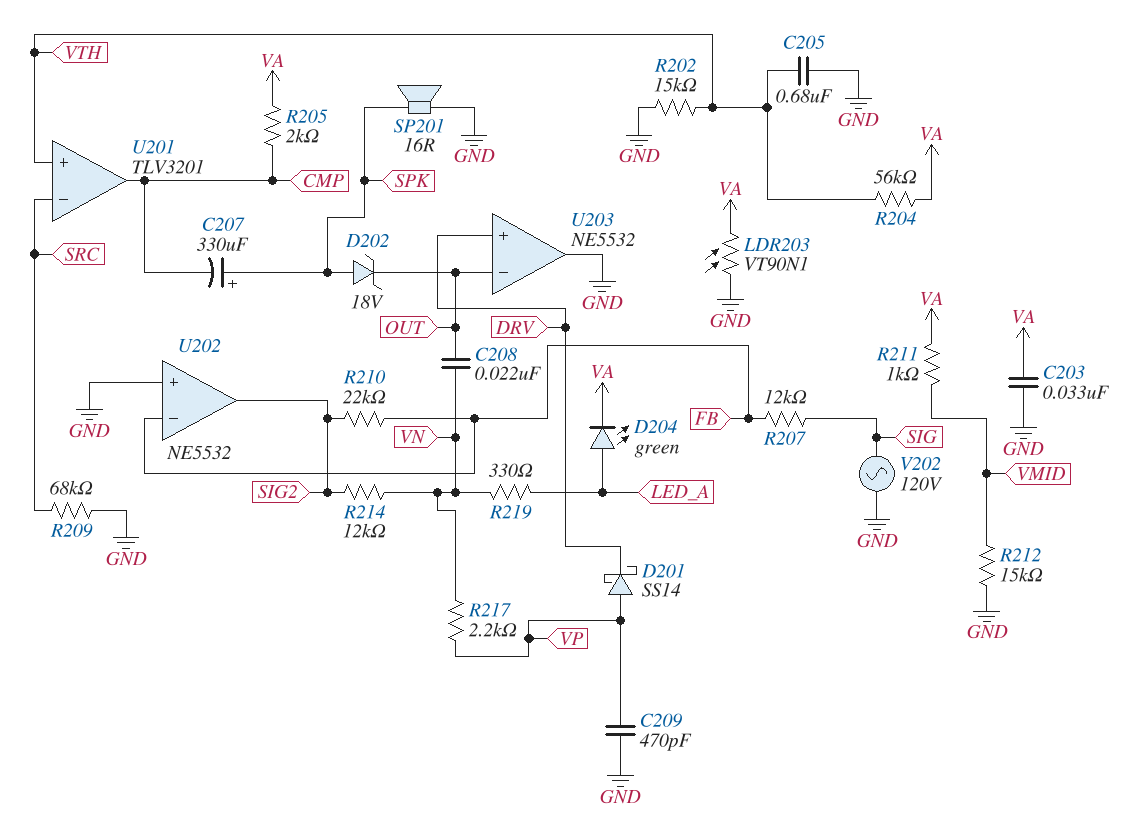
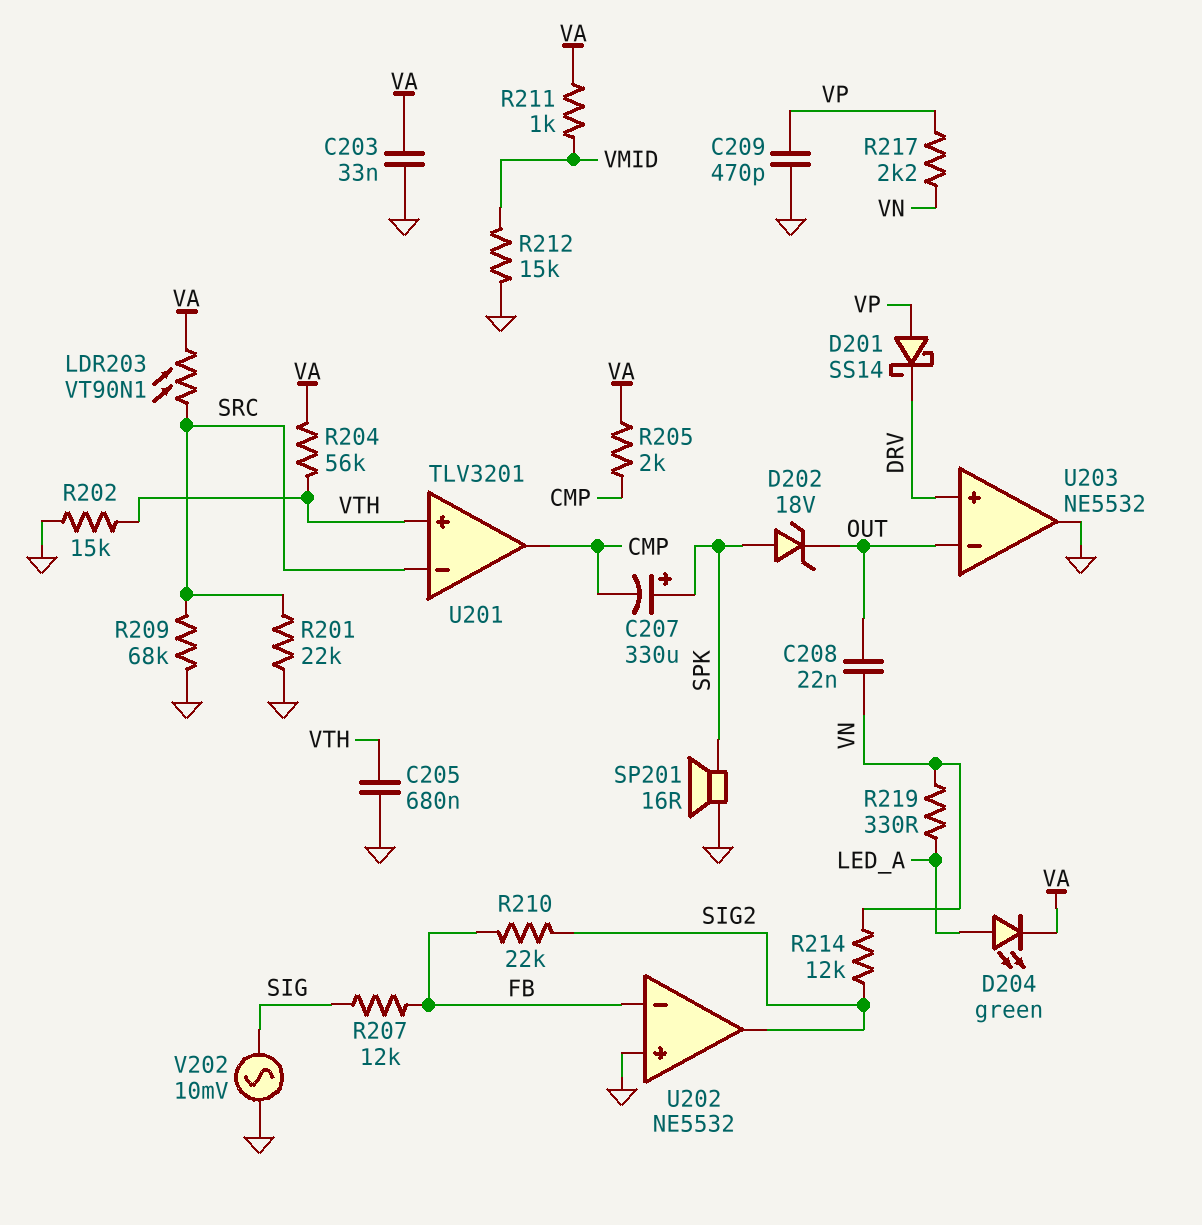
LDR203: VT90N1 (GND, VA) -> VT90N1 (SRC, VA)
R201: none -> 22k (GND, SRC)
V202: AC 120V (GND, SIG) -> AC 10mV (GND, SIG)

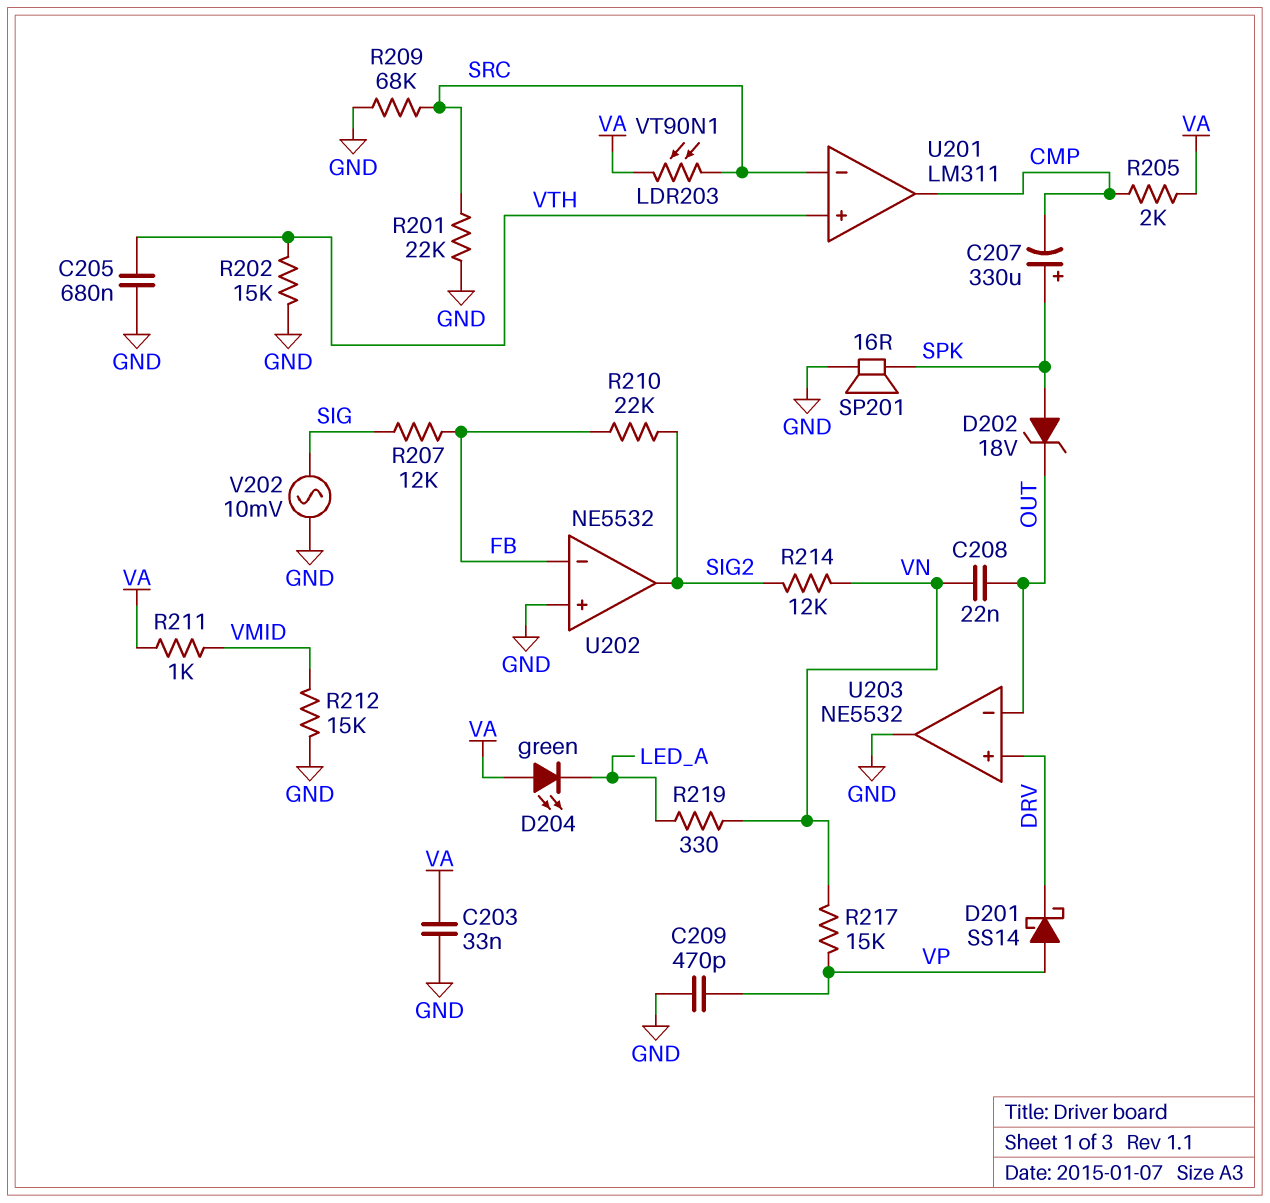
D204: LED green (A LED_A, K VA) -> LED green (A VA, K LED_A)
R204: 56k (VA, VTH) -> none
R217: 2.2k (VN, VP) -> 15k (VN, VP)
U201: TLV3201 -> LM311

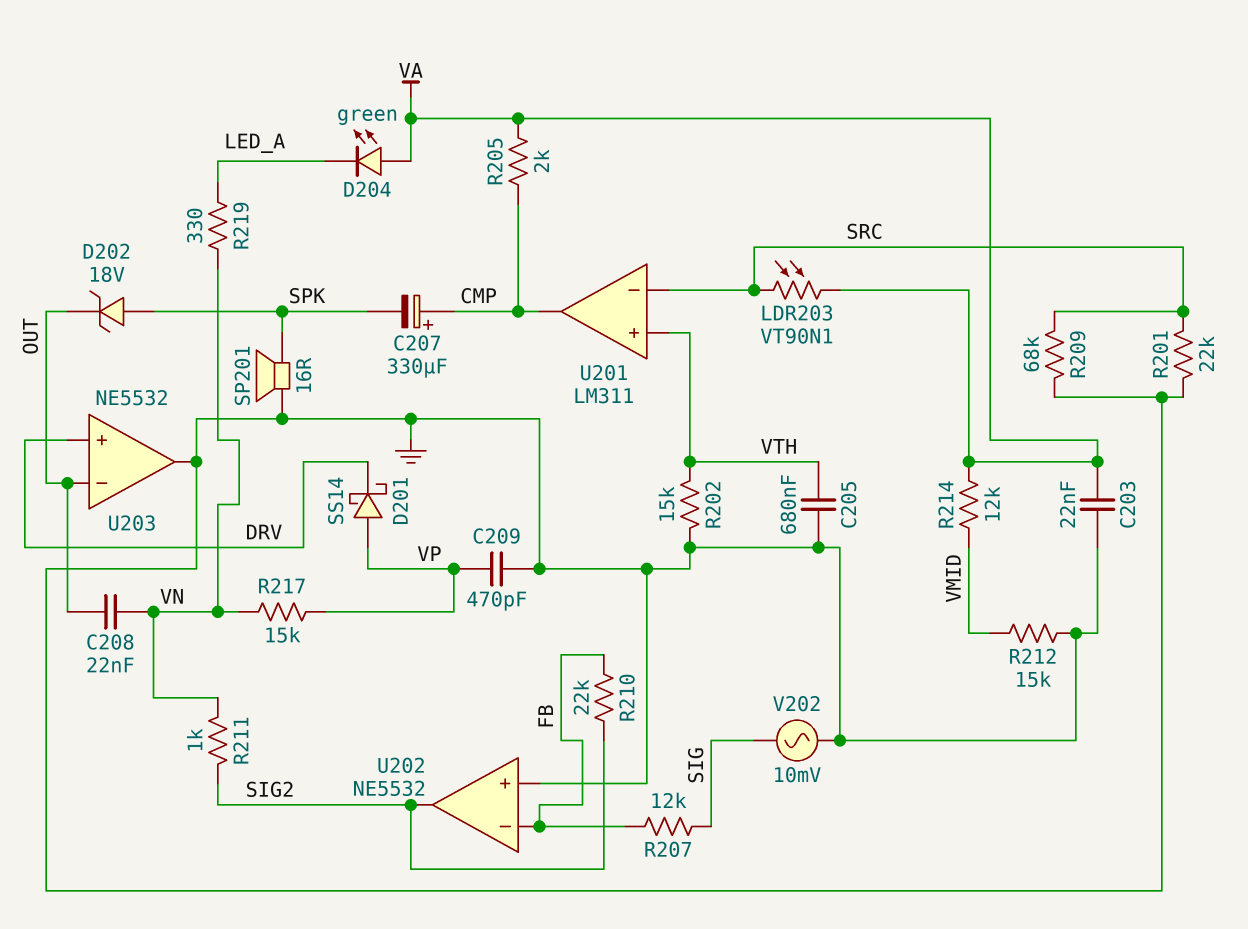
C203: 33nF (GND, VA) -> 22nF (GND, VA)
C207: 330uF (plus SPK, minus CMP) -> 330uF (plus CMP, minus SPK)
R211: 1k (VA, VMID) -> 1k (SIG2, VN)
R214: 12k (SIG2, VN) -> 12k (VA, VMID)

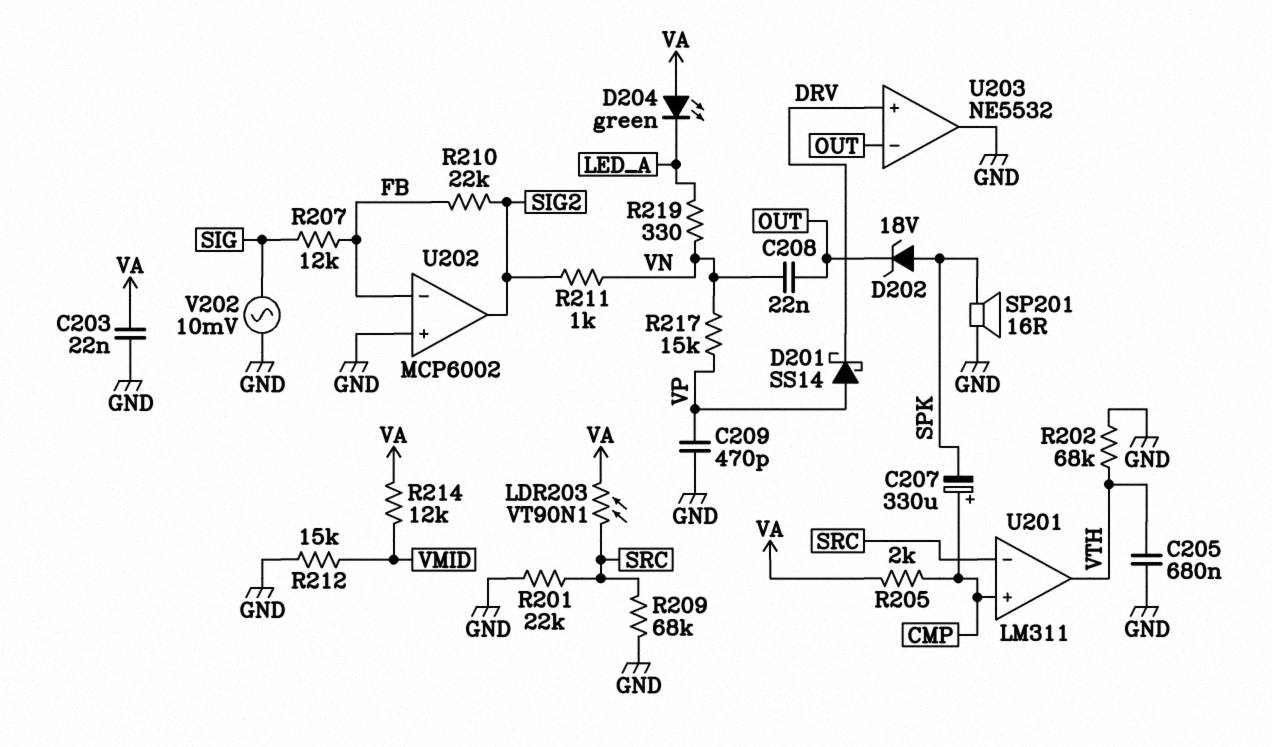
R202: 15k (GND, VTH) -> 68k (GND, VTH)
U201 pin in+: VTH -> CMP
U201 pin out: CMP -> VTH
U202: NE5532 -> MCP6002

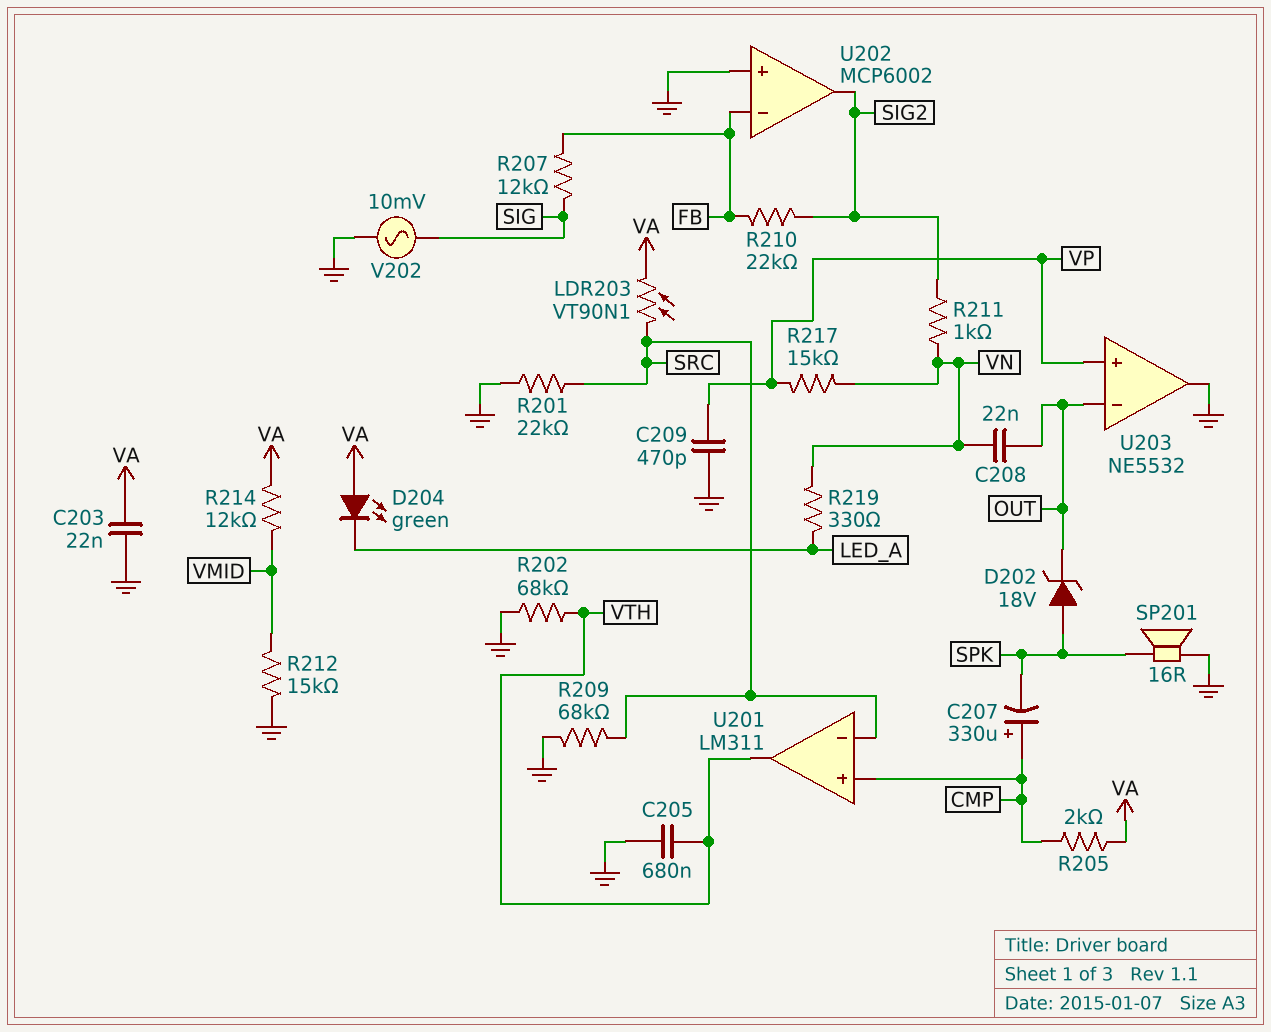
D201: schottky SS14 (A VP, K DRV) -> none
U203 pin in+: DRV -> VP

